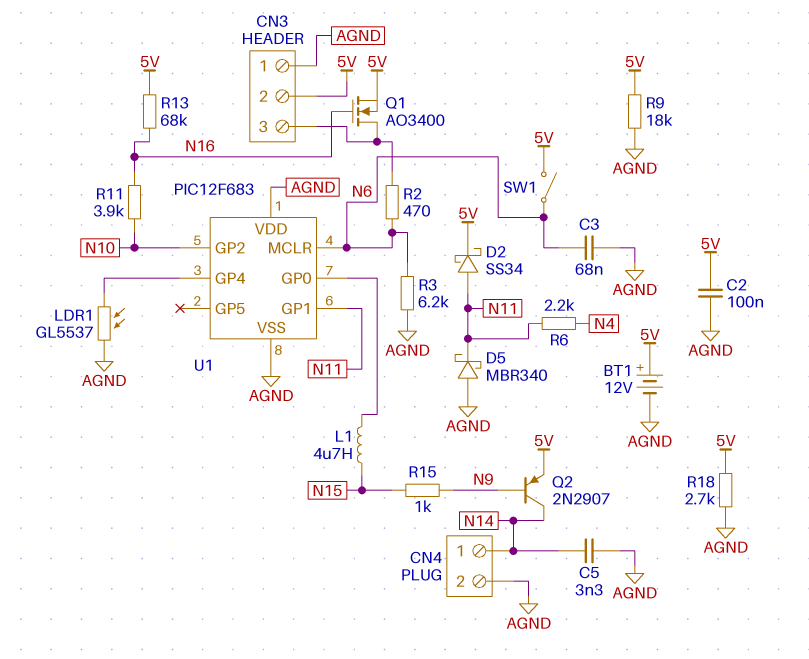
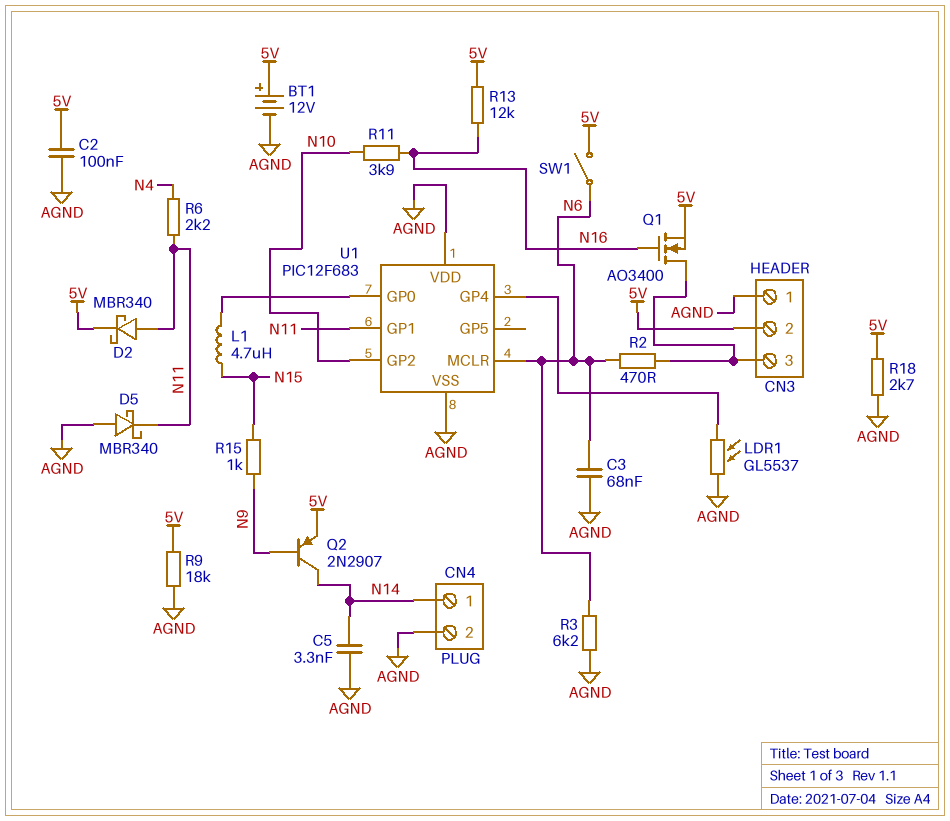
D2: schottky SS34 (A N11, K 5V) -> schottky MBR340 (A N11, K 5V)
R13: 68k (5V, N16) -> 12k (5V, N16)

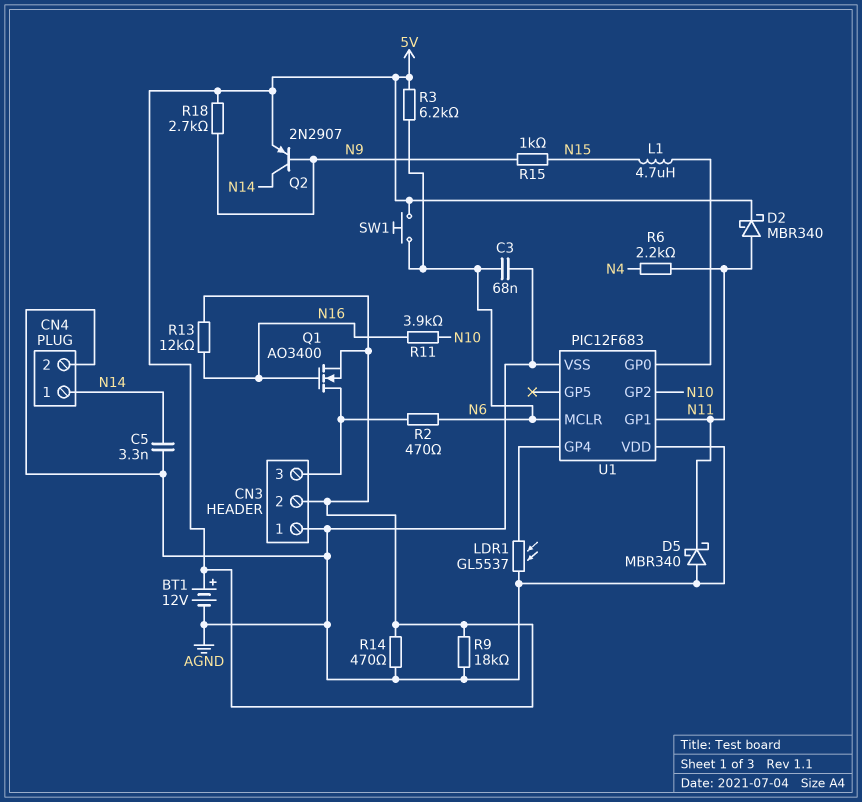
C2: 100nF (5V, AGND) -> none
R3: 6.2k (AGND, N6) -> 6.2k (5V, N6)
R14: none -> 470 (5V, AGND)
R18: 2.7k (5V, AGND) -> 2.7k (5V, N9)
SW1: switch (5V, N6) -> button (5V, N6)

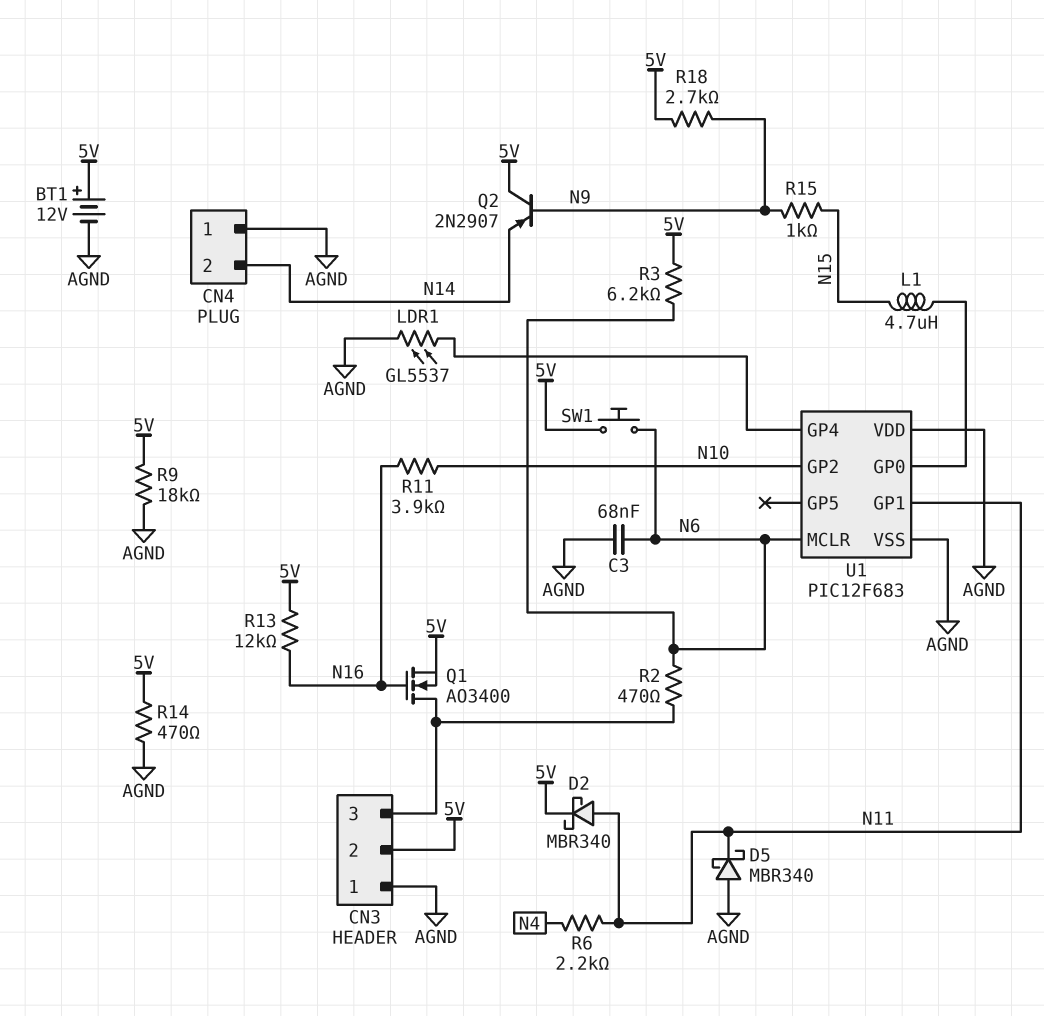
C5: 3.3nF (AGND, N14) -> none
CN4 pin 1: N14 -> AGND
CN4 pin 2: AGND -> N14
Q2: PNP 2N2907 (B N9, C N14, E 5V) -> PNP 2N2907 (B N9, C 5V, E N14)

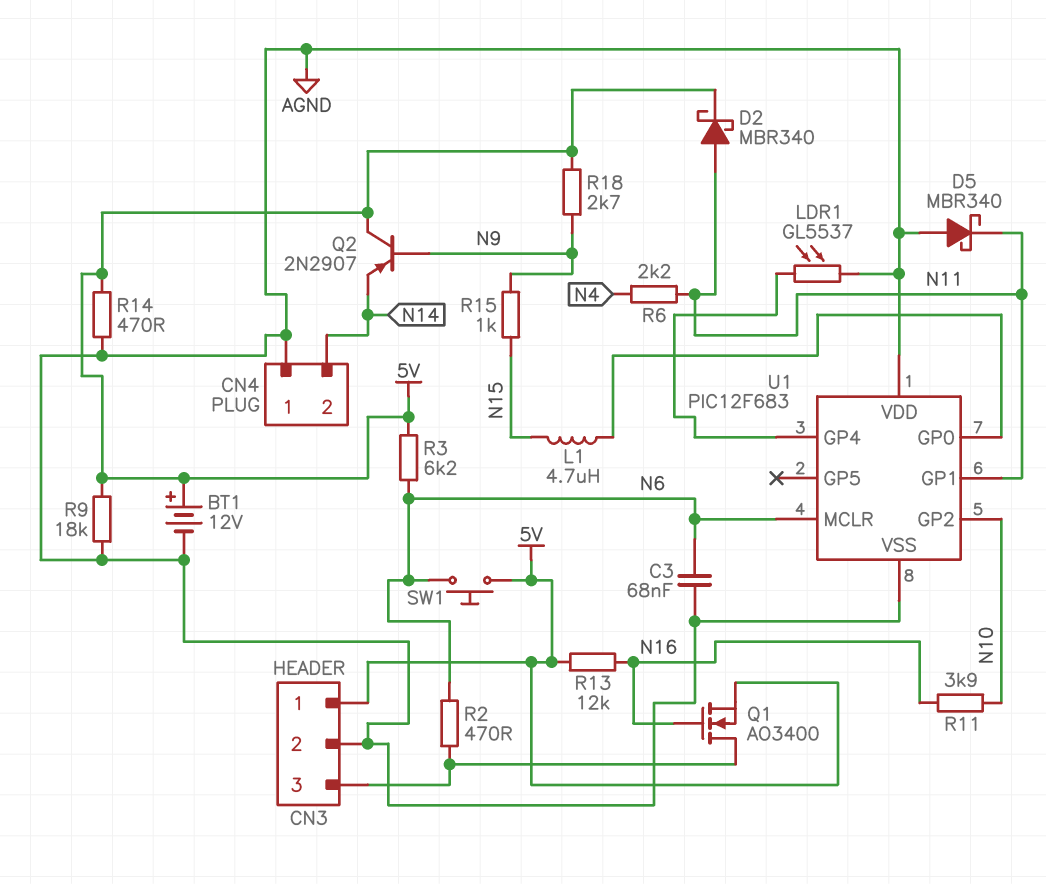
CN3 pin 1: AGND -> 5V
CN3 pin 2: 5V -> AGND

